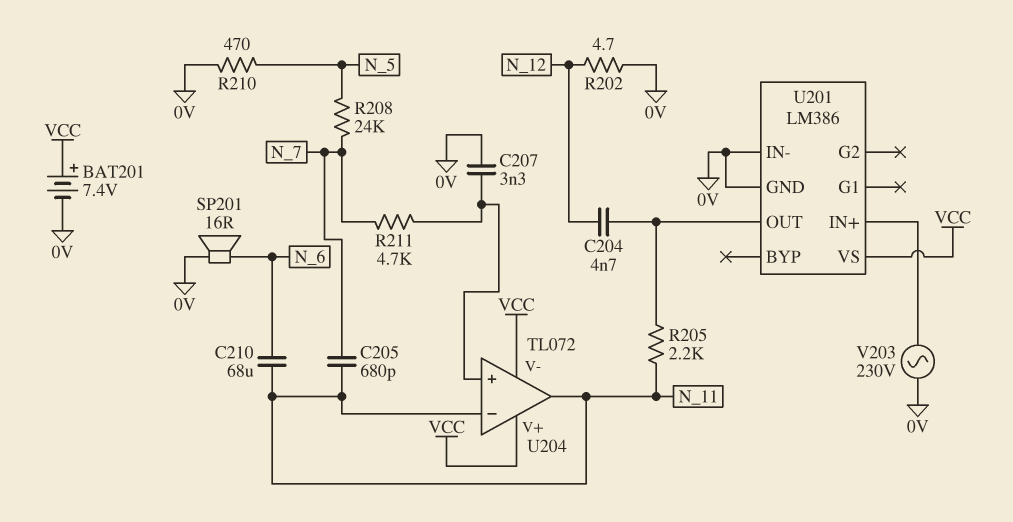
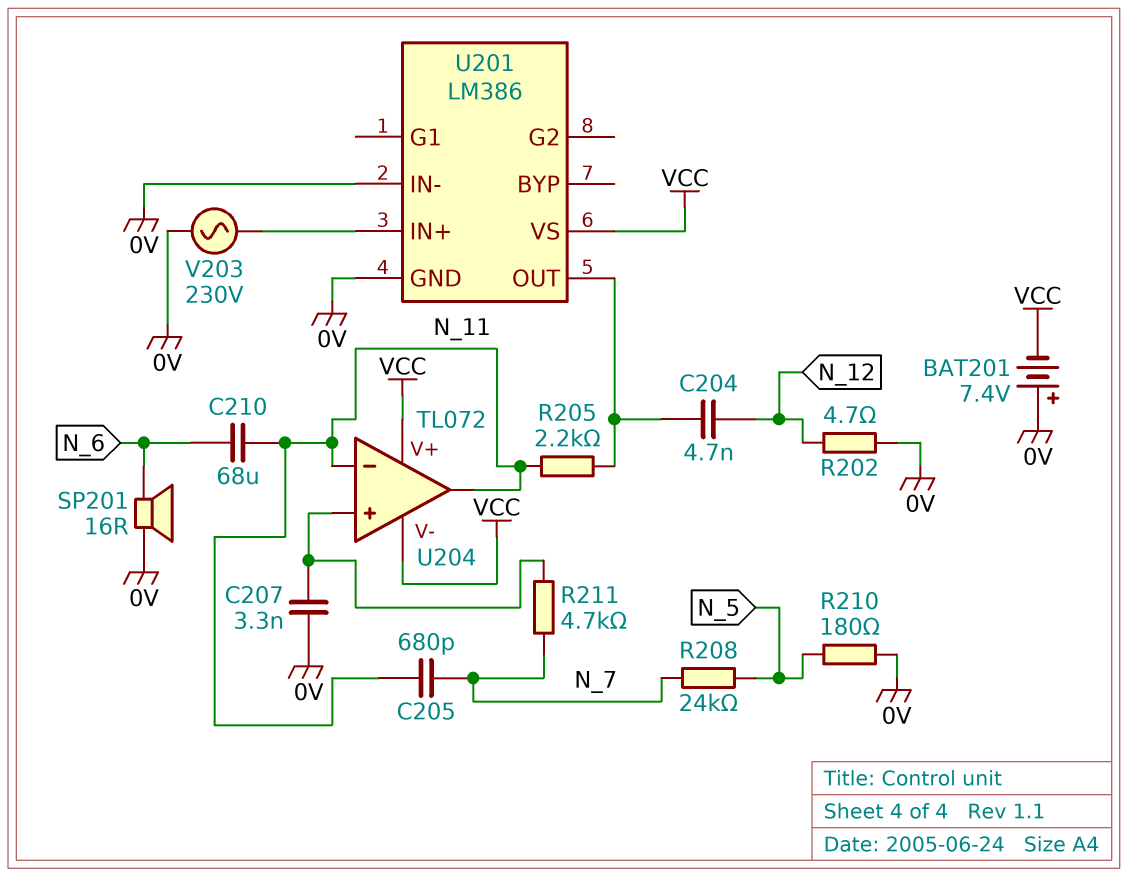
BAT201: 7.4V (plus VCC, minus 0V) -> 7.4V (plus 0V, minus VCC)
R210: 470 (0V, N_5) -> 180 (0V, N_5)

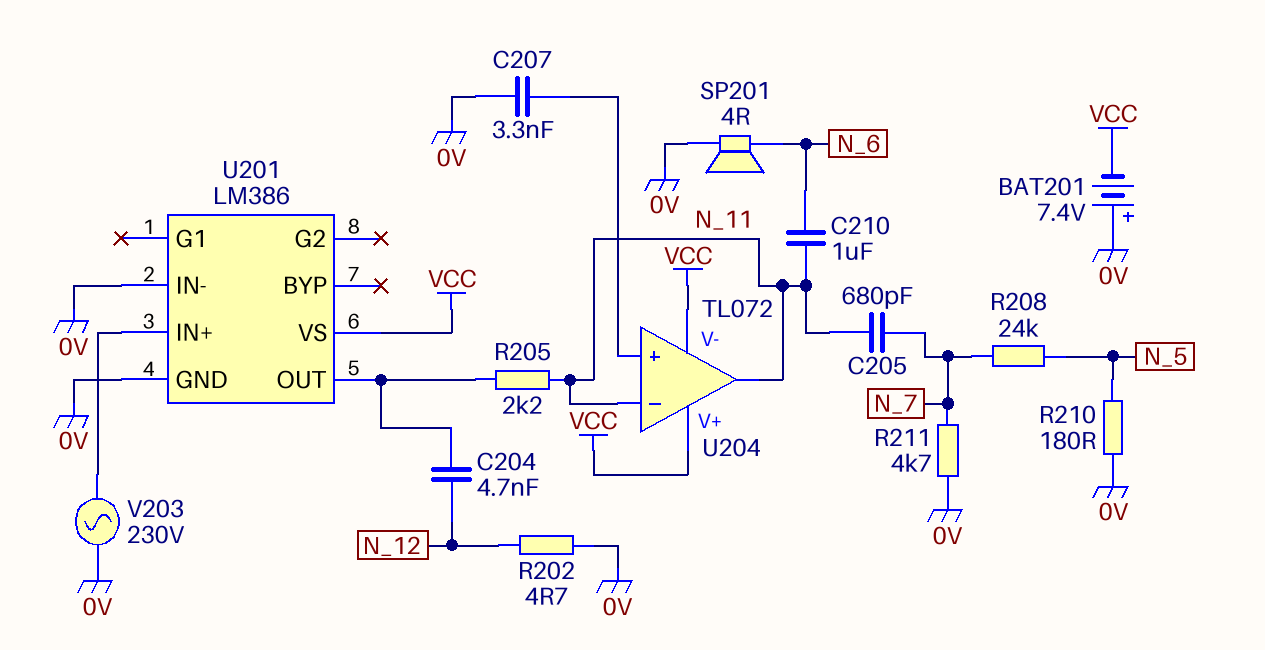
C210: 68uF (N_6, N_11) -> 1uF (N_6, N_11)
R211: 4.7k (N_7, U204/in+) -> 4.7k (0V, N_7)
SP201: speaker 16R (0V, N_6) -> speaker 4R (0V, N_6)

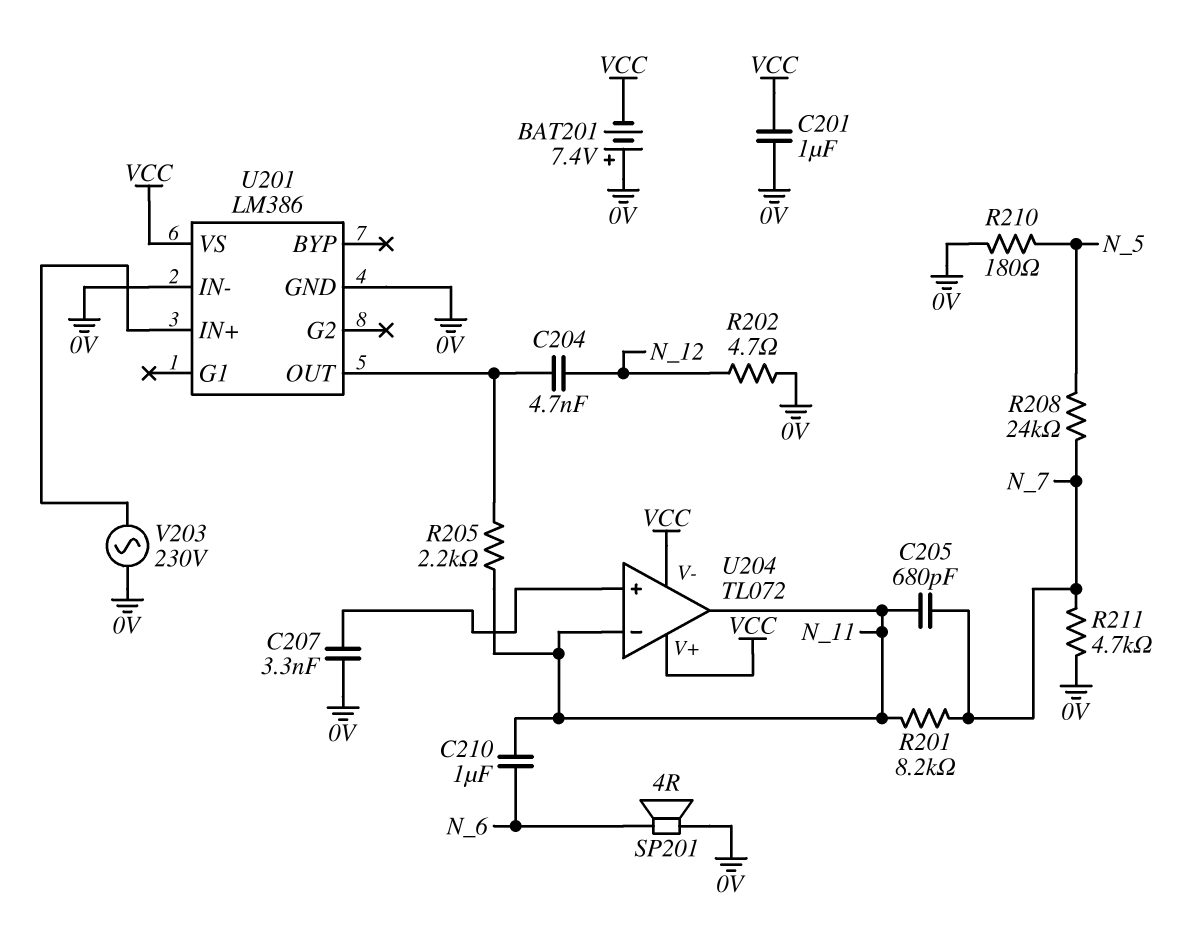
C201: none -> 1uF (0V, VCC)
R201: none -> 8.2k (N_7, N_11)

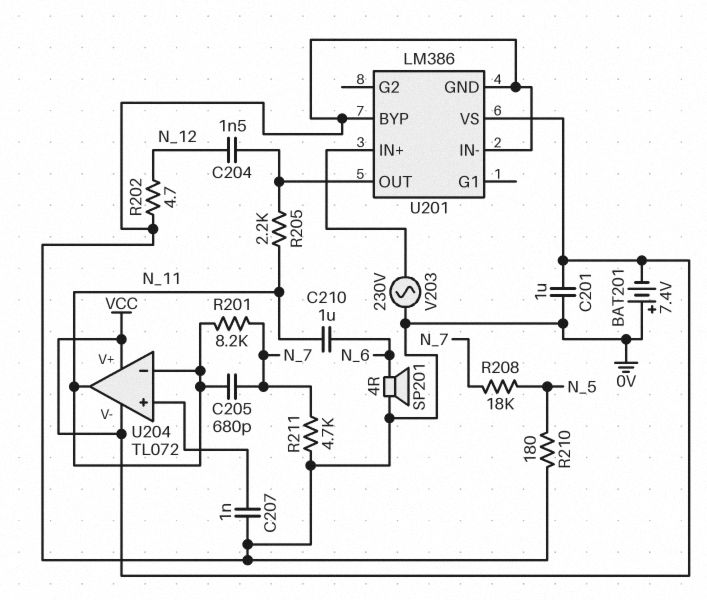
C204: 4.7nF (N_12, U201/OUT) -> 1.5nF (N_12, U201/OUT)
C207: 3.3nF (0V, U204/in+) -> 1nF (0V, U204/in+)
R208: 24k (N_5, N_7) -> 18k (N_5, N_7)
U201 pin BYP: none -> 0V

